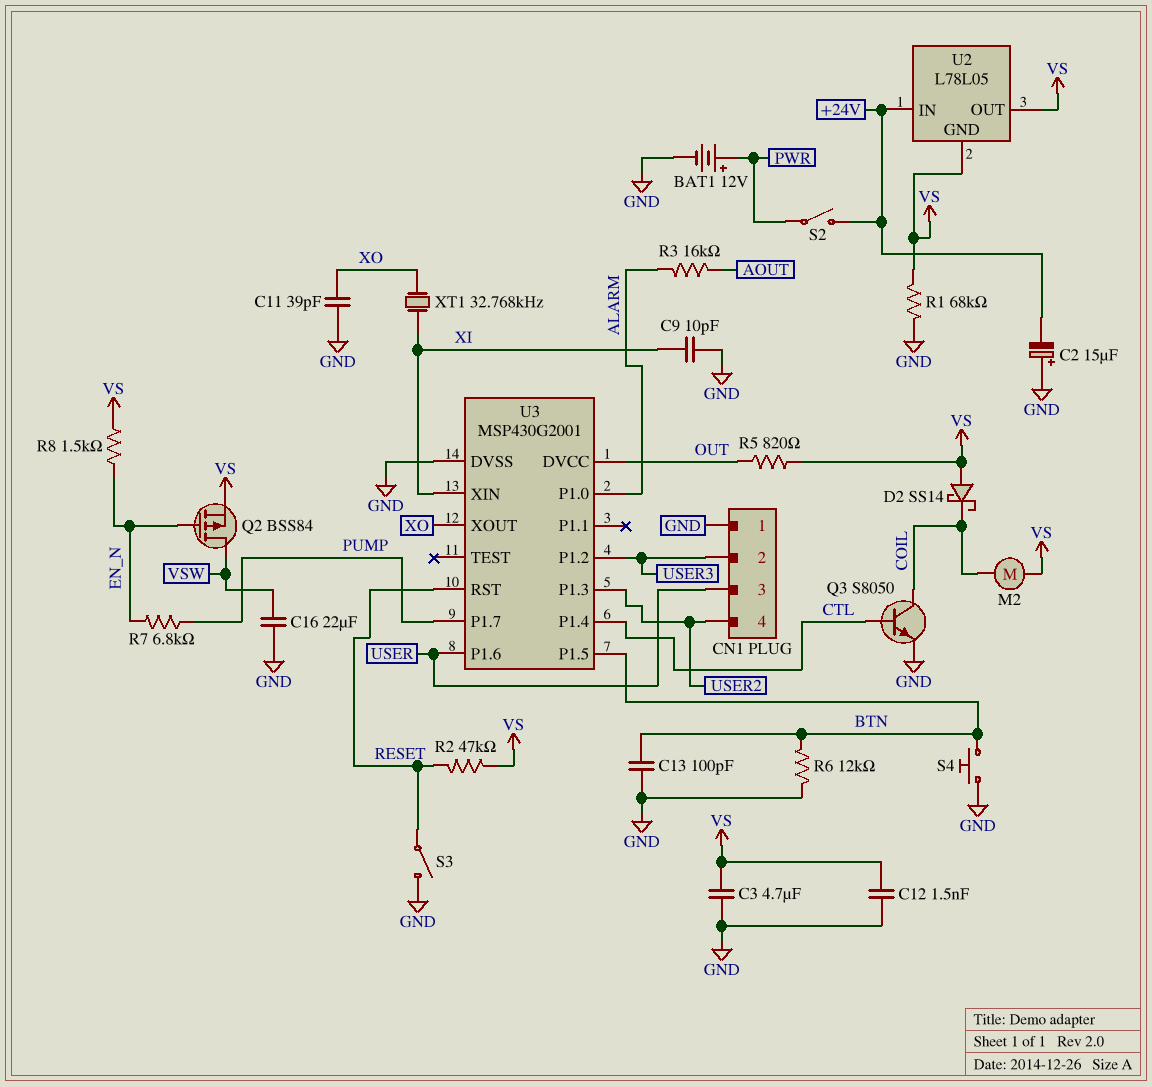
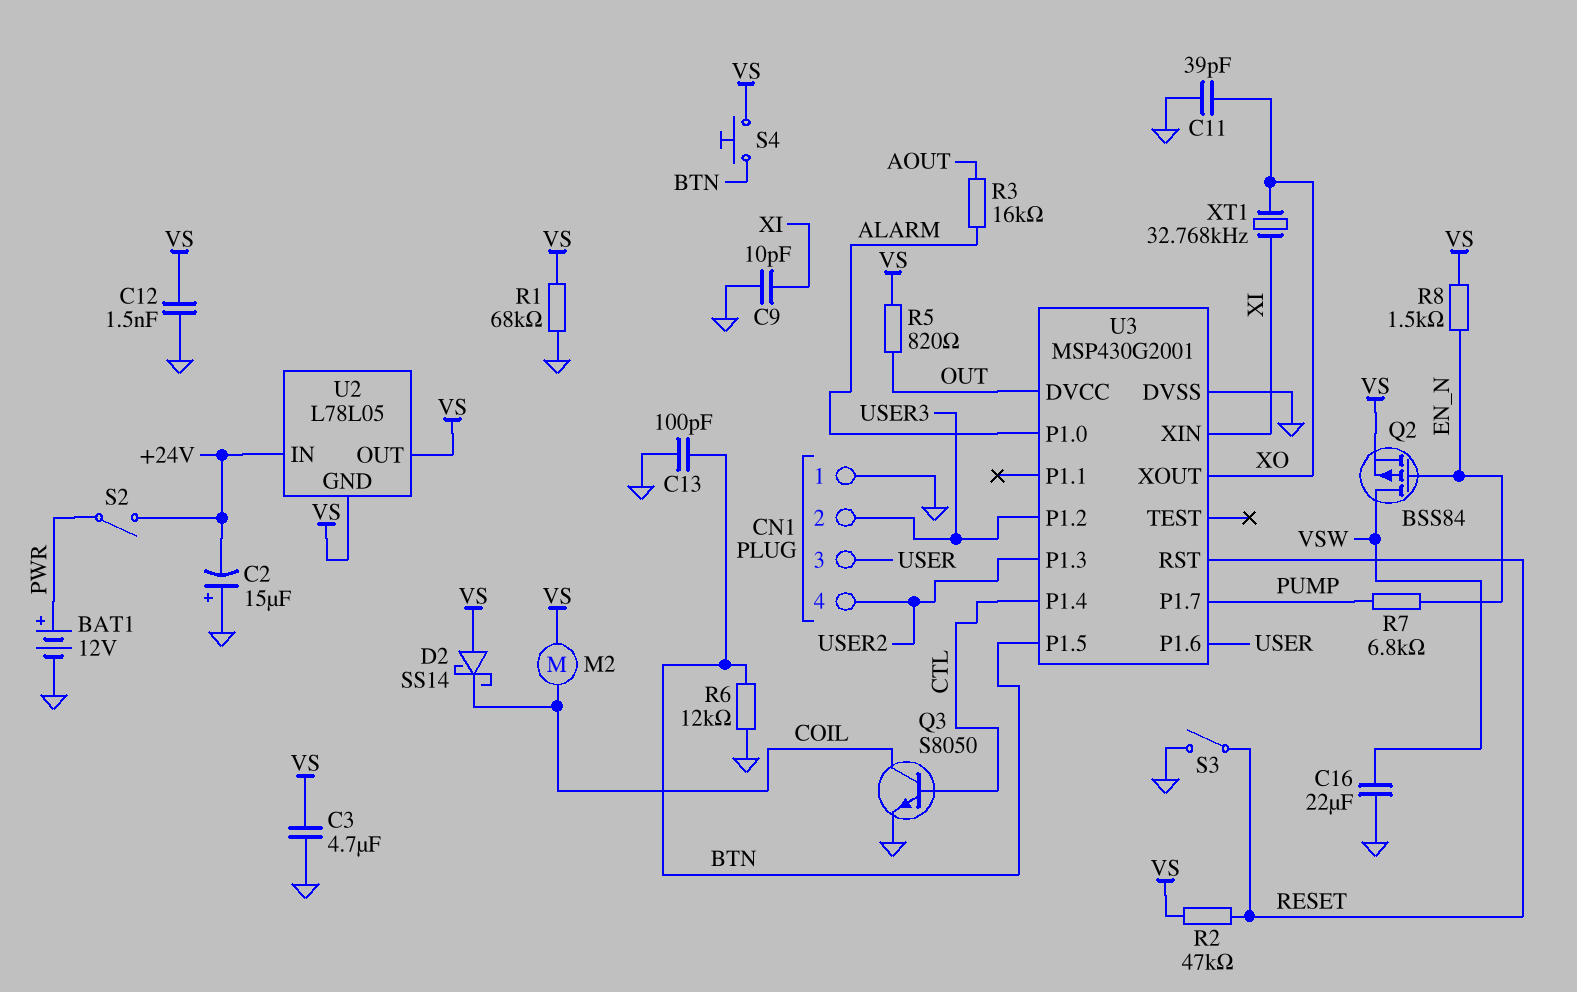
S4: button (BTN, GND) -> button (BTN, VS)

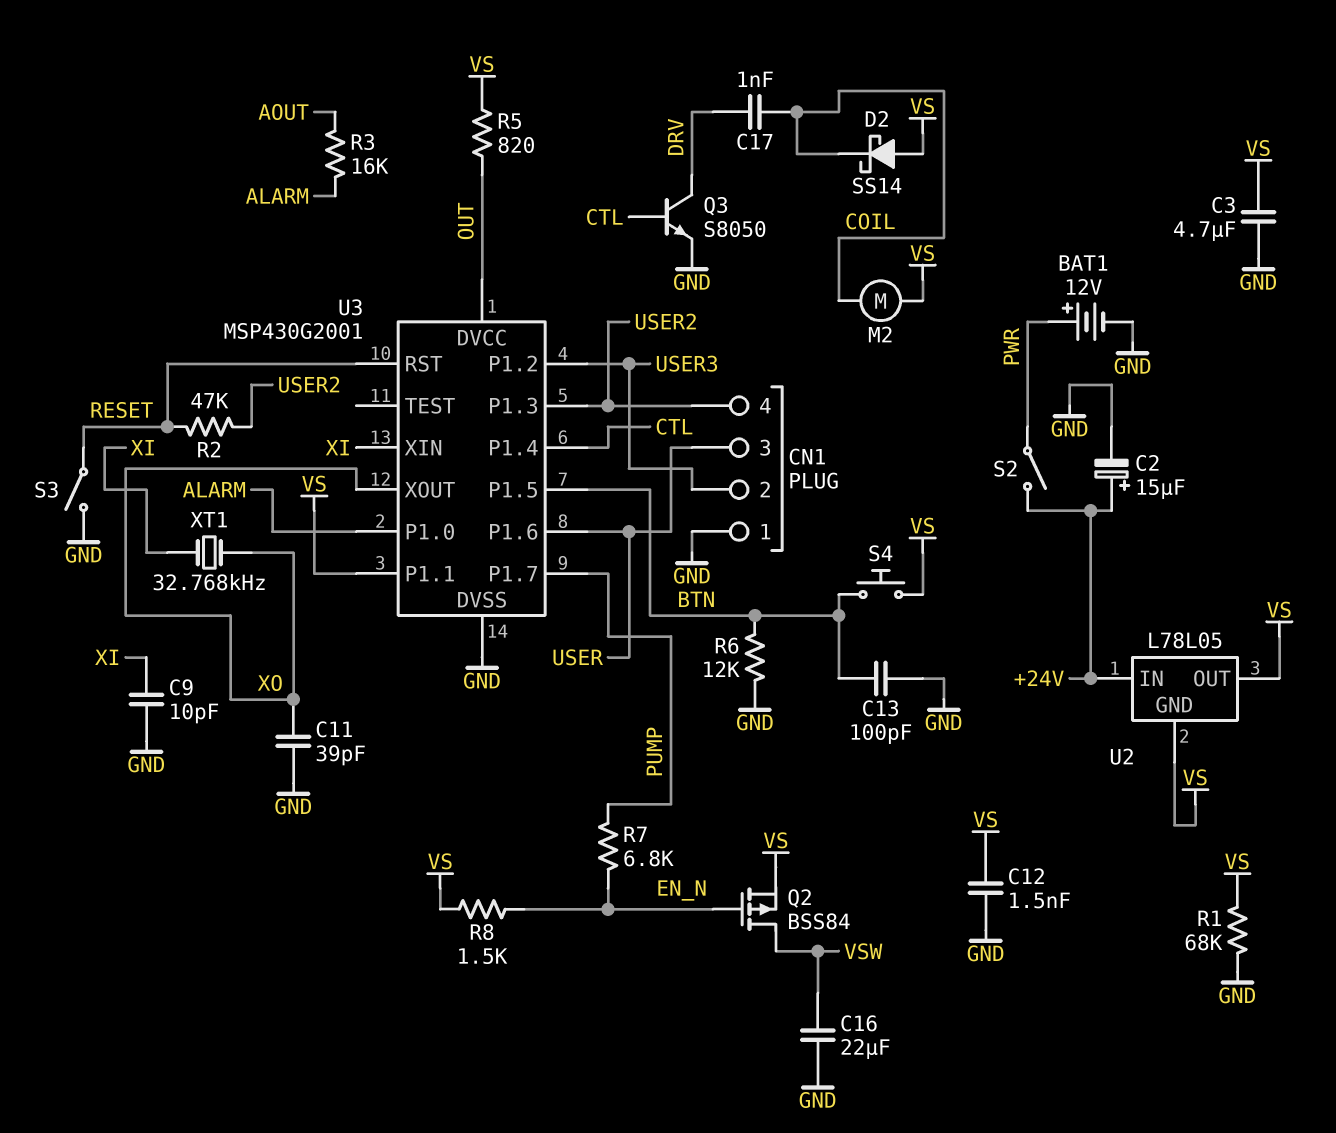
C2: 15uF (plus GND, minus +24V) -> 15uF (plus +24V, minus GND)
C17: none -> 1nF (COIL, DRV)
Q3: NPN S8050 (B CTL, C COIL, E GND) -> NPN S8050 (B CTL, C DRV, E GND)
R2: 47k (RESET, VS) -> 47k (RESET, USER2)
U3 pin P1.1: none -> VS

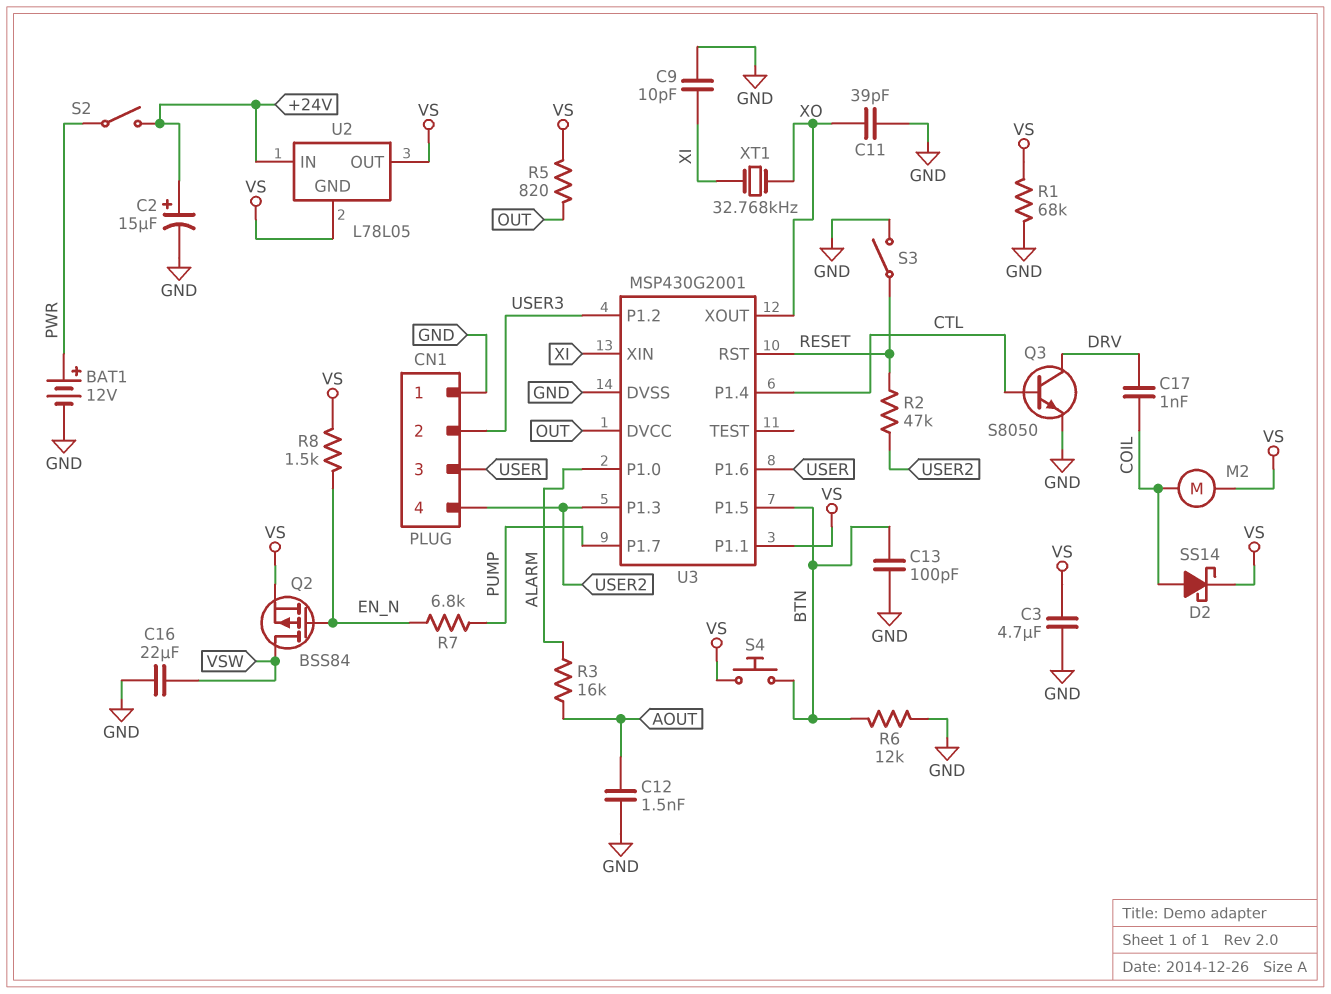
C12: 1.5nF (GND, VS) -> 1.5nF (AOUT, GND)
D2: schottky SS14 (A VS, K COIL) -> schottky SS14 (A COIL, K VS)

